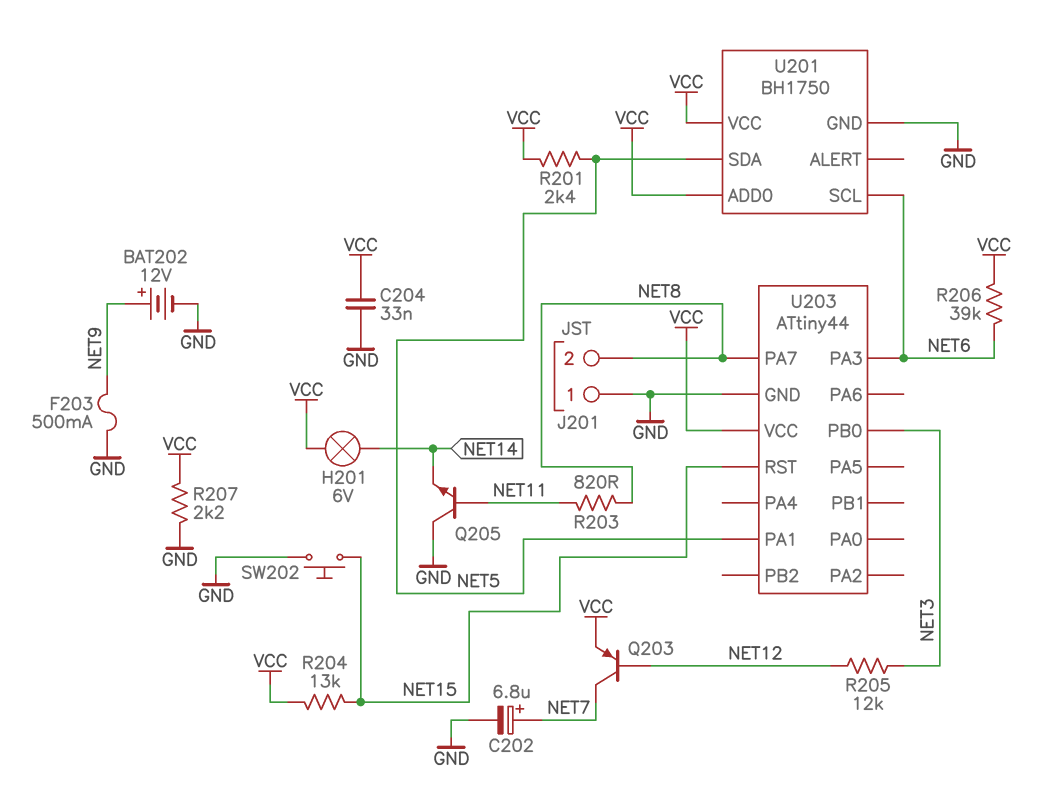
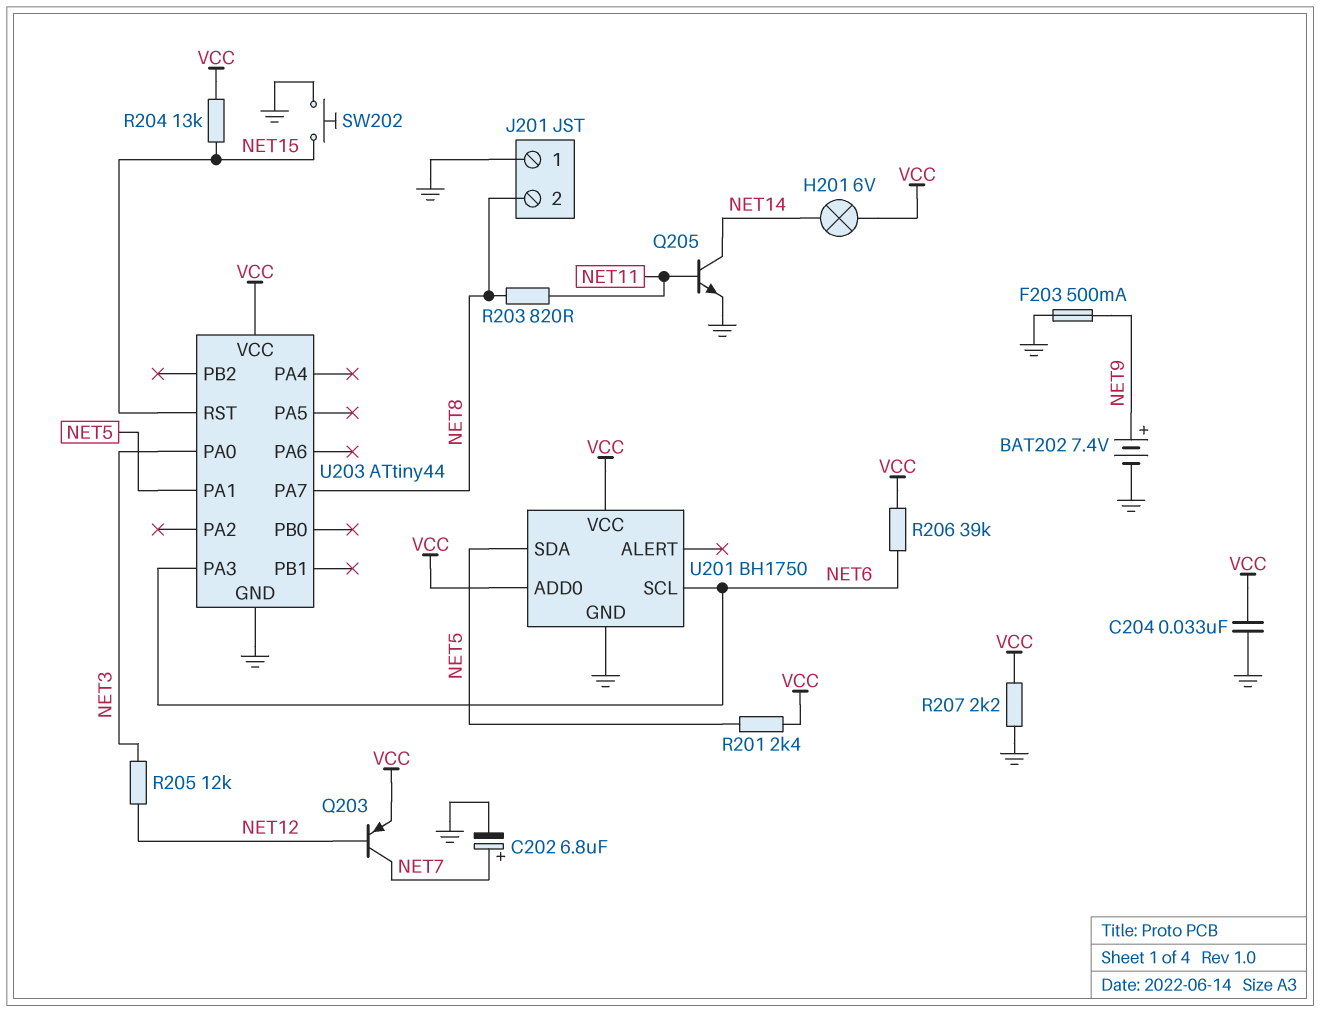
BAT202: 12V (plus NET9, minus GND) -> 7.4V (plus NET9, minus GND)
Q205: NPN (B NET11, C GND, E NET14) -> NPN (B NET11, C NET14, E GND)
U203 pin PA0: none -> NET3
U203 pin PB0: NET3 -> none

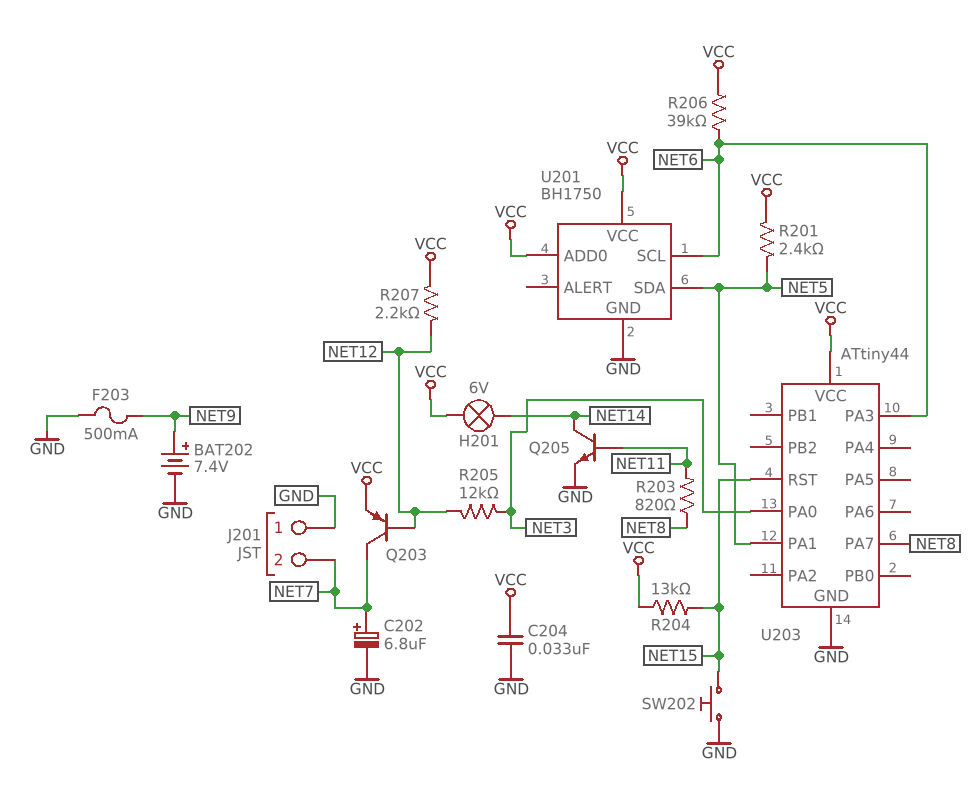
J201 pin 2: NET8 -> NET7
R207: 2.2k (GND, VCC) -> 2.2k (NET12, VCC)

